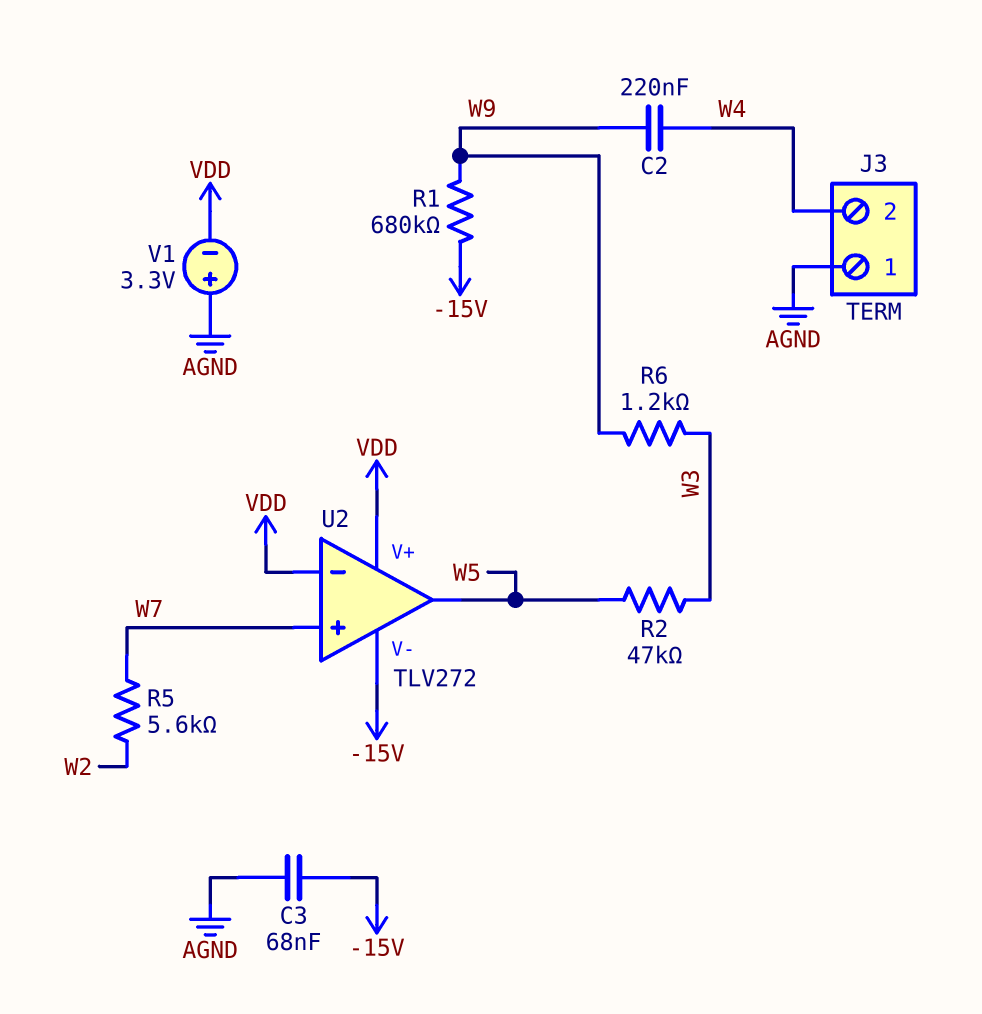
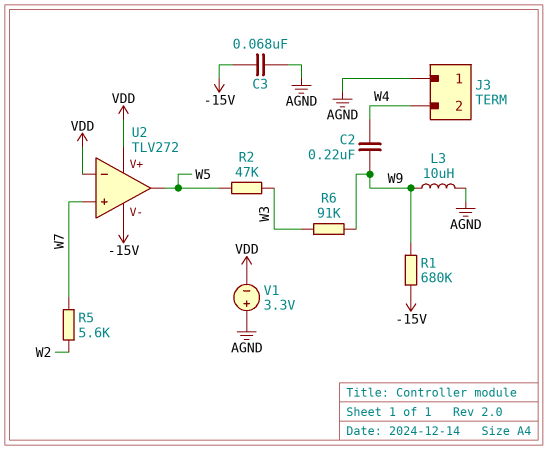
L3: none -> 10uH (AGND, W9)
R6: 1.2k (W3, W9) -> 91k (W3, W9)

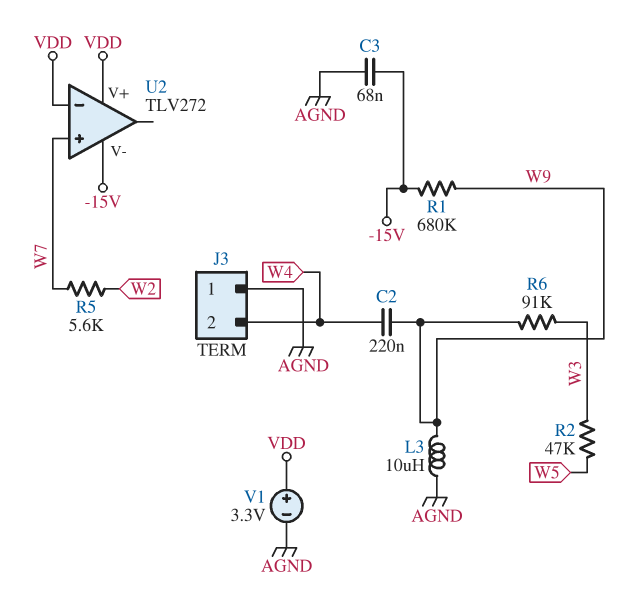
U2 pin out: W5 -> none
V1: 3.3V (plus AGND, minus VDD) -> 3.3V (plus VDD, minus AGND)

